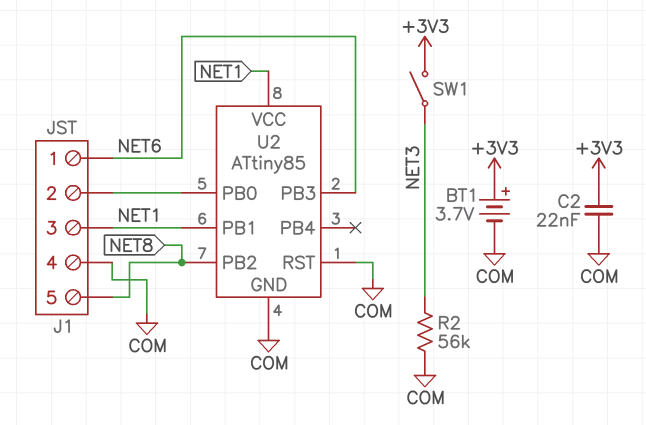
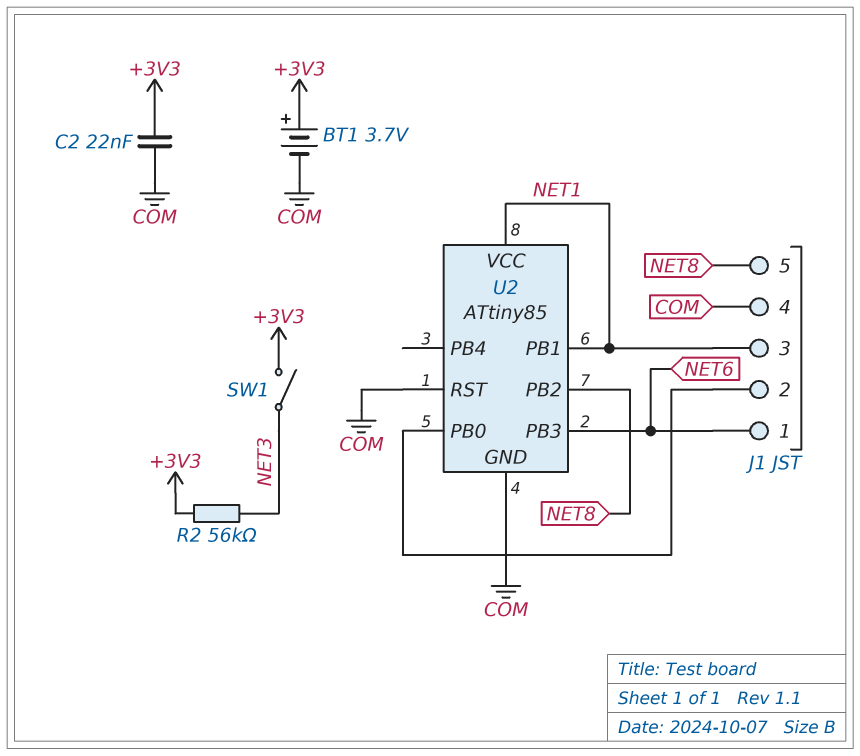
R2: 56k (COM, NET3) -> 56k (+3V3, NET3)

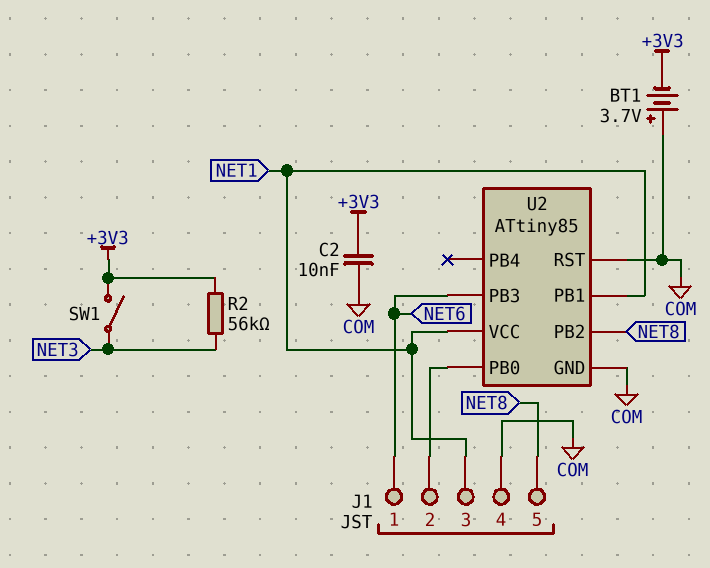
BT1: 3.7V (plus +3V3, minus COM) -> 3.7V (plus COM, minus +3V3)
C2: 22nF (+3V3, COM) -> 10nF (+3V3, COM)

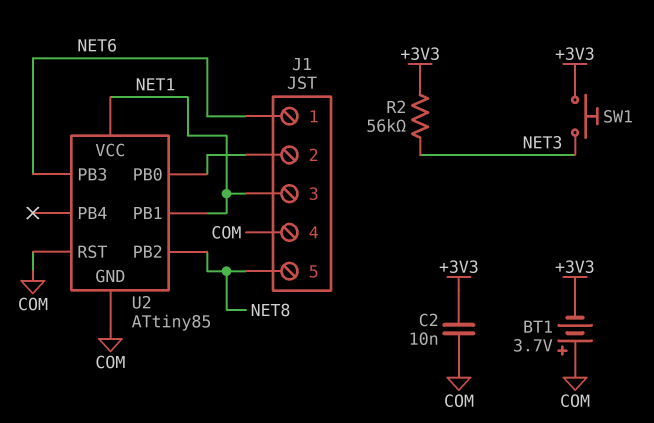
SW1: switch (+3V3, NET3) -> button (+3V3, NET3)

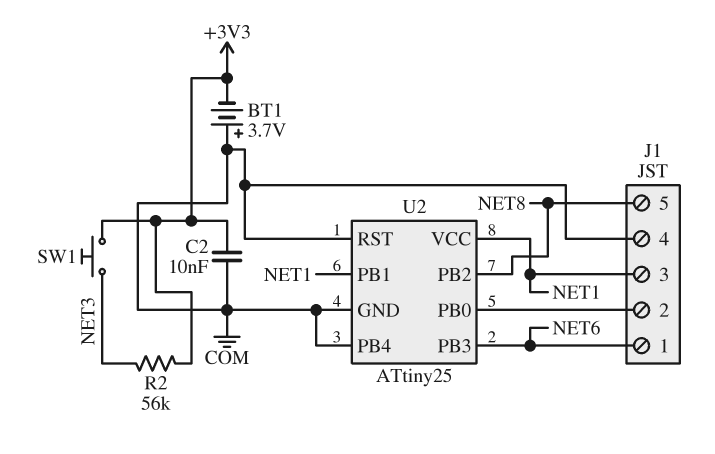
U2: ATtiny85 -> ATtiny25
U2 pin PB4: none -> COM

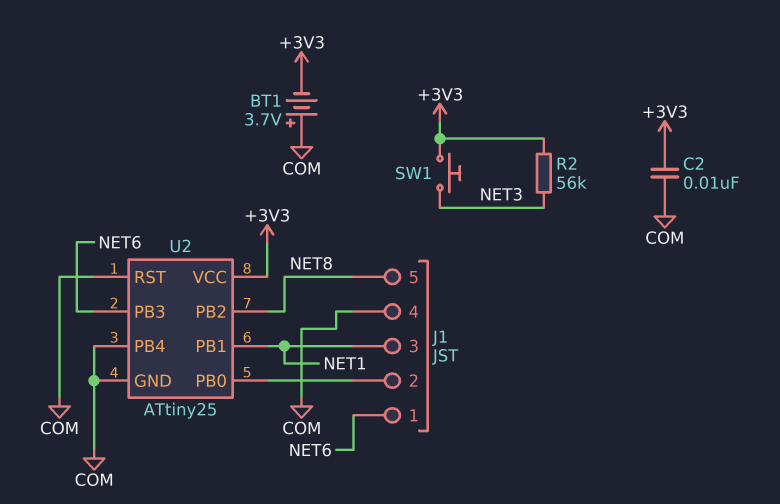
U2 pin VCC: NET1 -> +3V3

